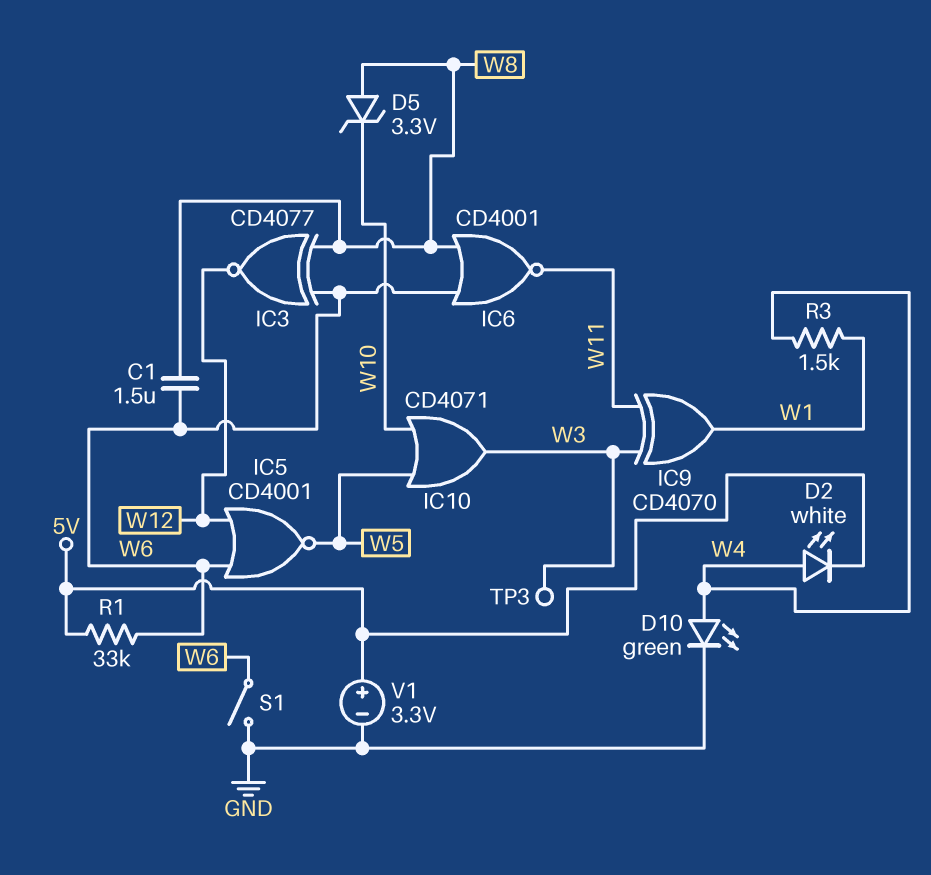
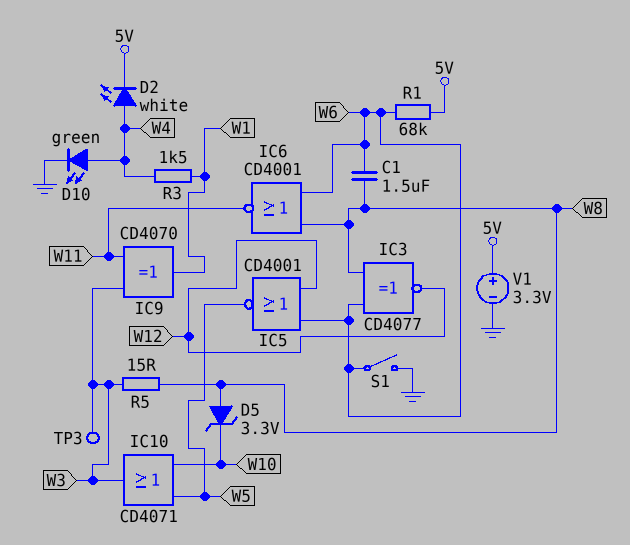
R1: 33k (5V, W6) -> 68k (5V, W6)
R5: none -> 15 (W3, W8)

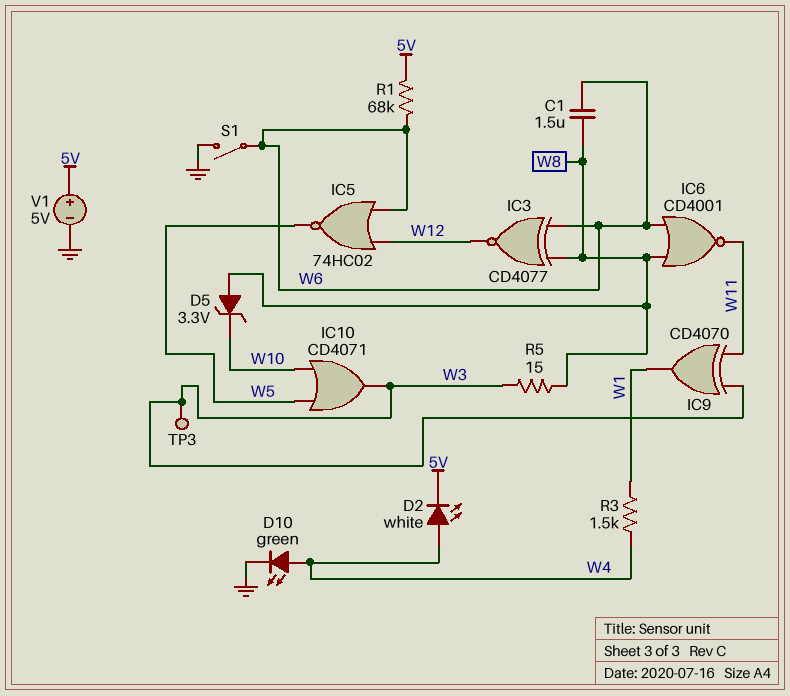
IC5: NOR CD4001 (in W6, in W12, out W5) -> NOR 74HC02 (in W6, in W12, out W5)
V1: 3.3V (plus 5V, minus GND) -> 5V (plus 5V, minus GND)

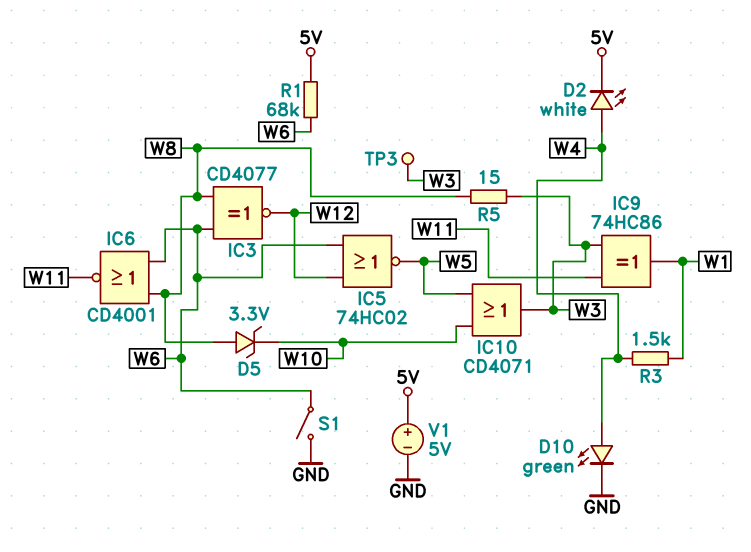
C1: 1.5uF (W6, W8) -> none
IC9: XOR CD4070 (in W3, in W11, out W1) -> XOR 74HC86 (in W3, in W11, out W1)

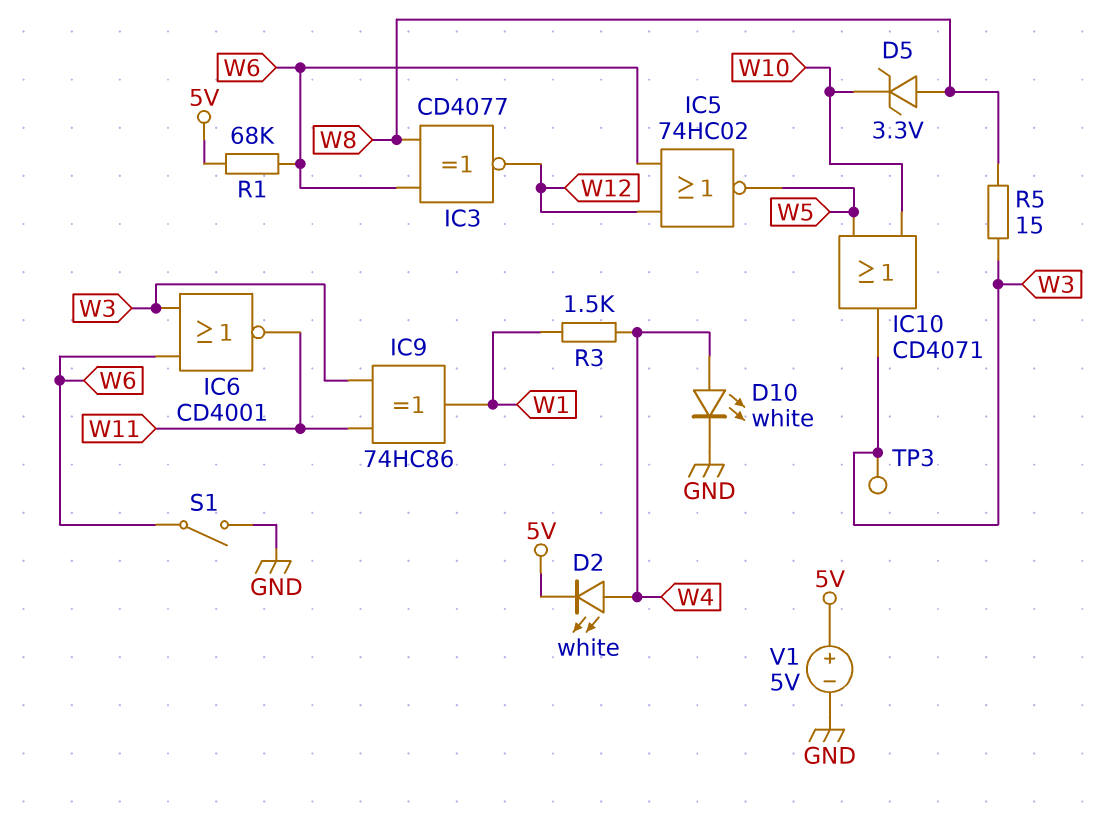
D10: LED green (A W4, K GND) -> LED white (A W4, K GND)
IC6: NOR CD4001 (in W6, in W8, out W11) -> NOR CD4001 (in W3, in W6, out W11)

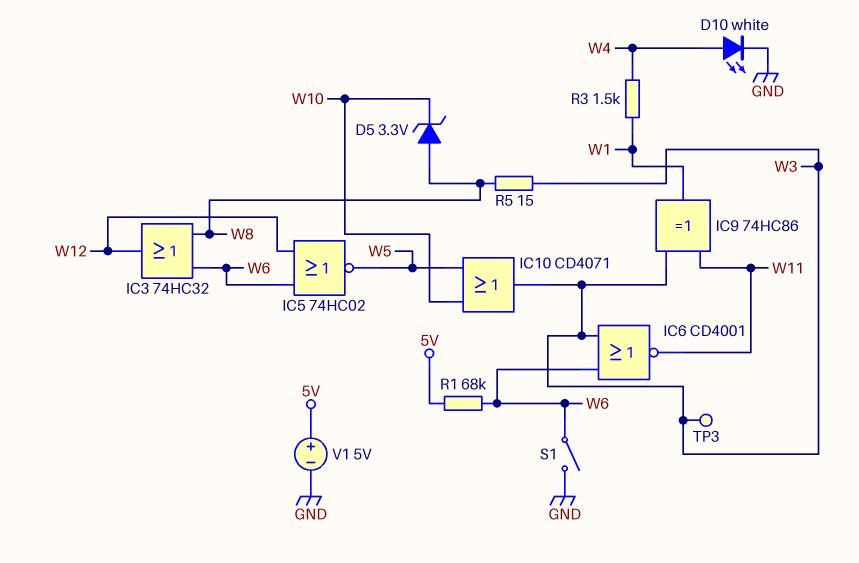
D2: LED white (A W4, K 5V) -> none
IC3: XNOR CD4077 (in W6, in W8, out W12) -> OR 74HC32 (in W6, in W8, out W12)

